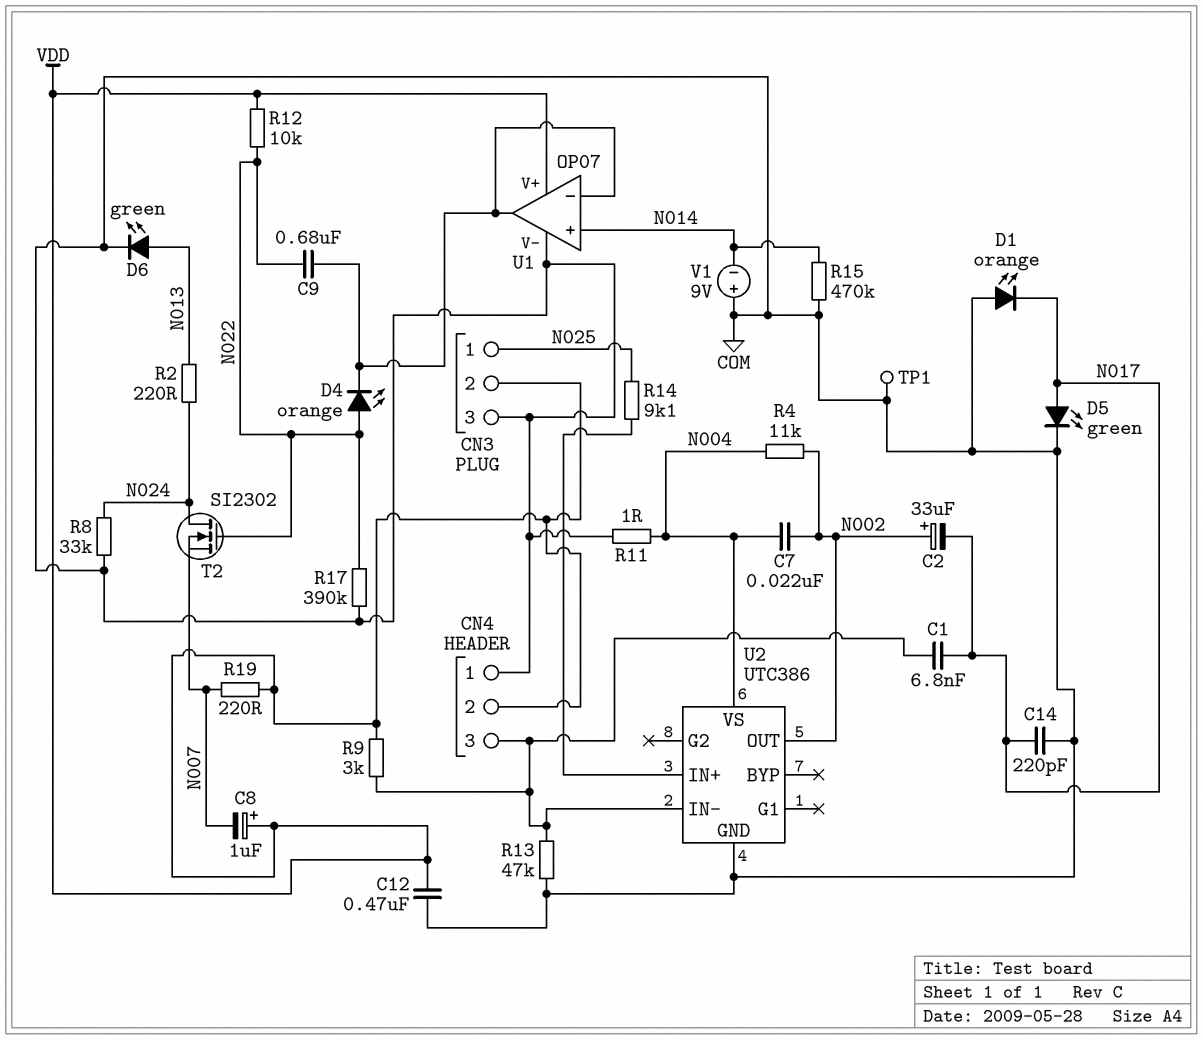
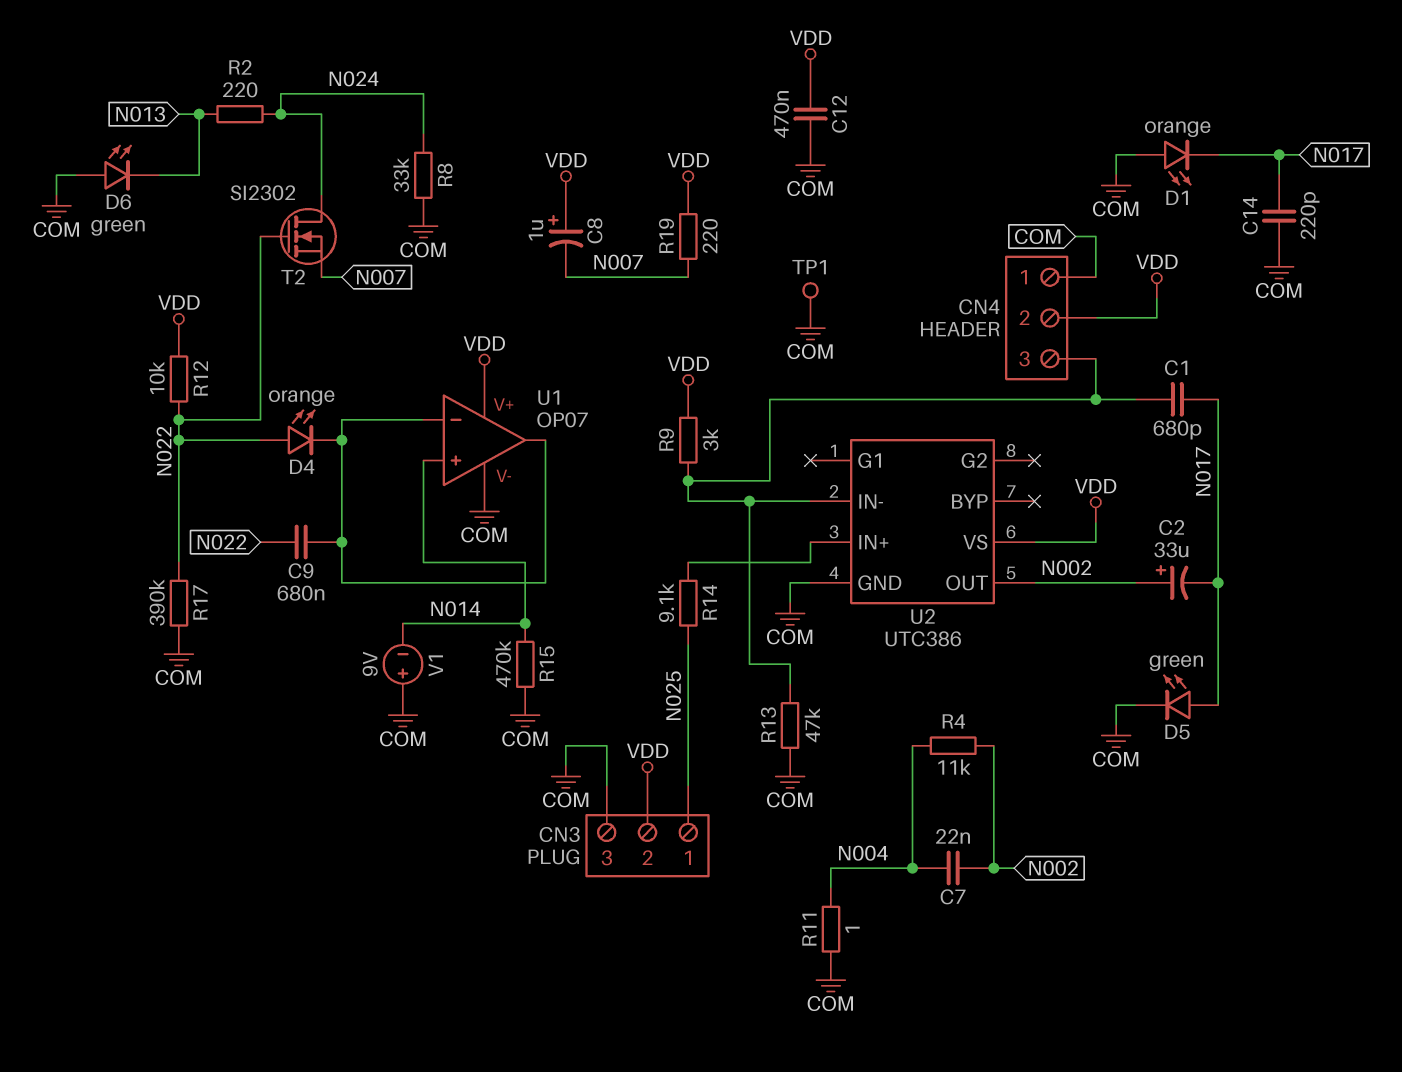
C1: 6.8nF (CN4/3, N017) -> 680pF (CN4/3, N017)
D6: LED green (A N013, K COM) -> LED green (A COM, K N013)
U2 pin VS: N004 -> VDD

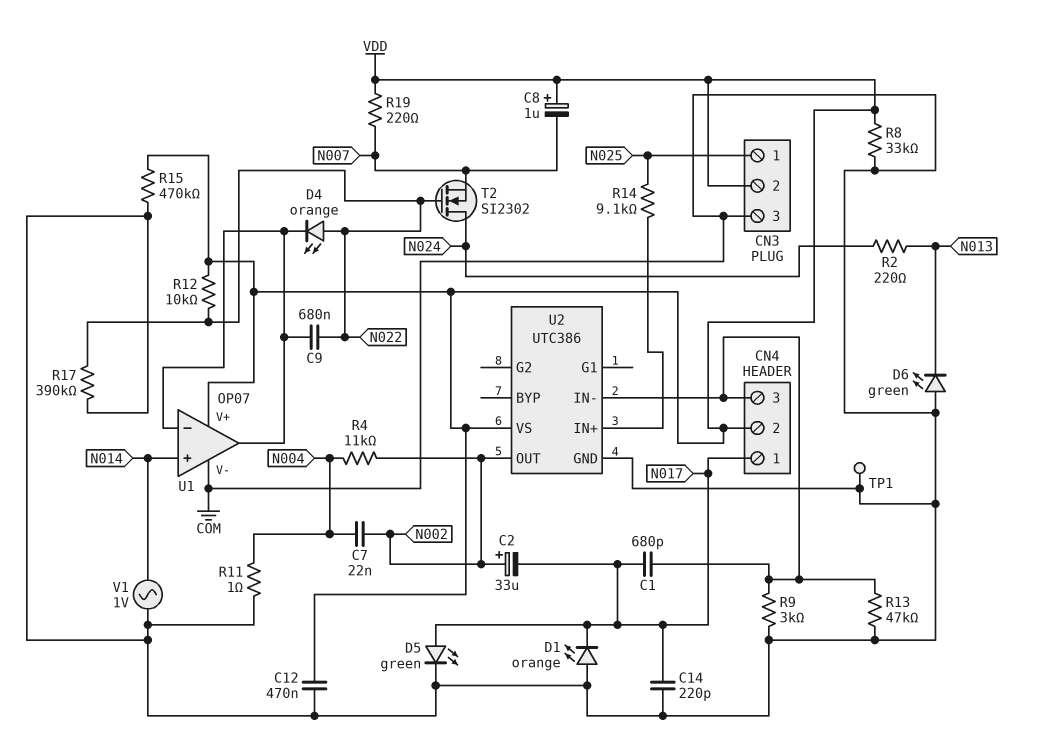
CN4 pin 1: COM -> N017
R8: 33k (COM, N024) -> 33k (COM, VDD)
R9: 3k (CN4/3, VDD) -> 3k (CN4/3, COM)
R15: 470k (COM, N014) -> 470k (COM, VDD)
V1: 9V (plus COM, minus N014) -> AC 1V (COM, N014)

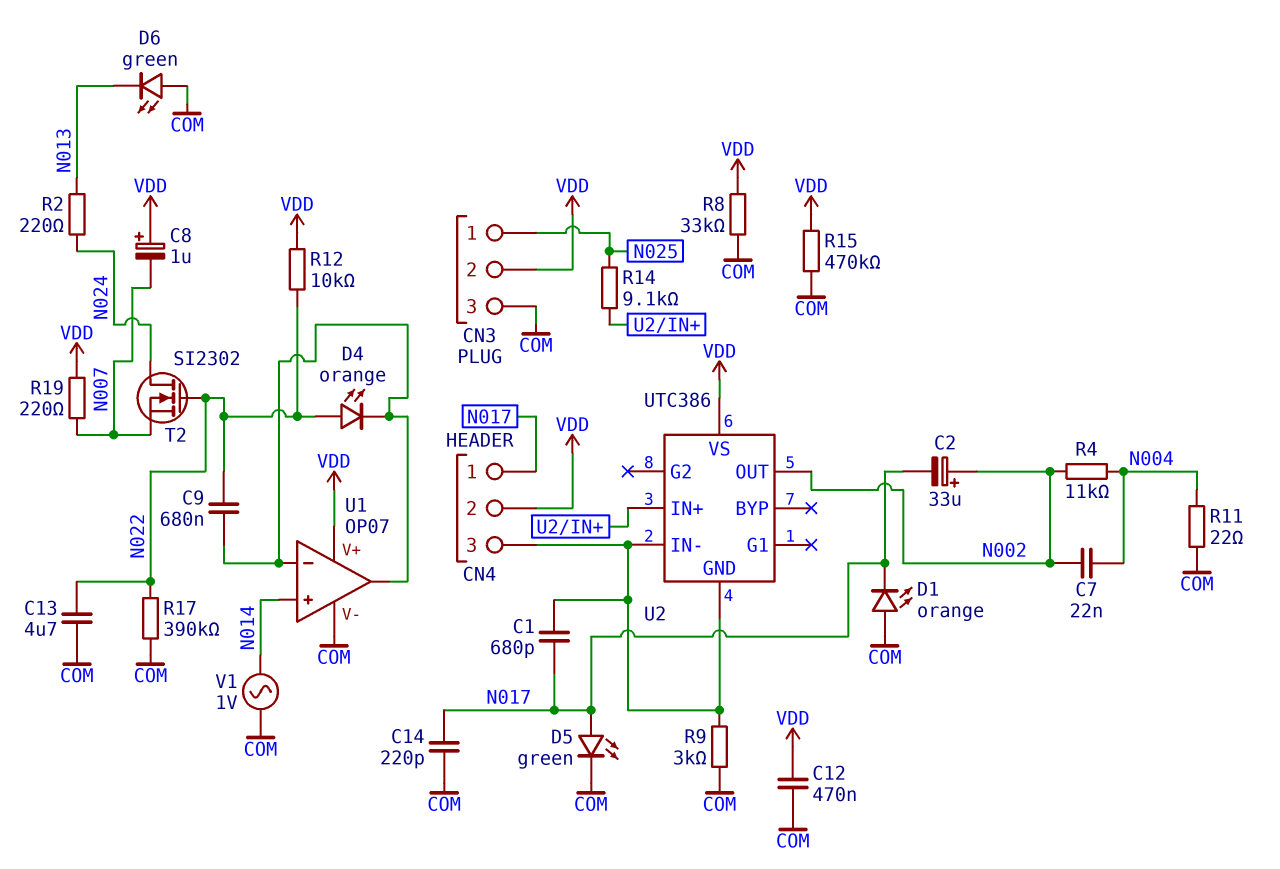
C13: none -> 4.7uF (COM, N022)
R11: 1 (COM, N004) -> 22 (COM, N004)
R13: 47k (CN4/3, COM) -> none
TP1: test point (COM) -> none
U2 pin GND: COM -> CN4/3

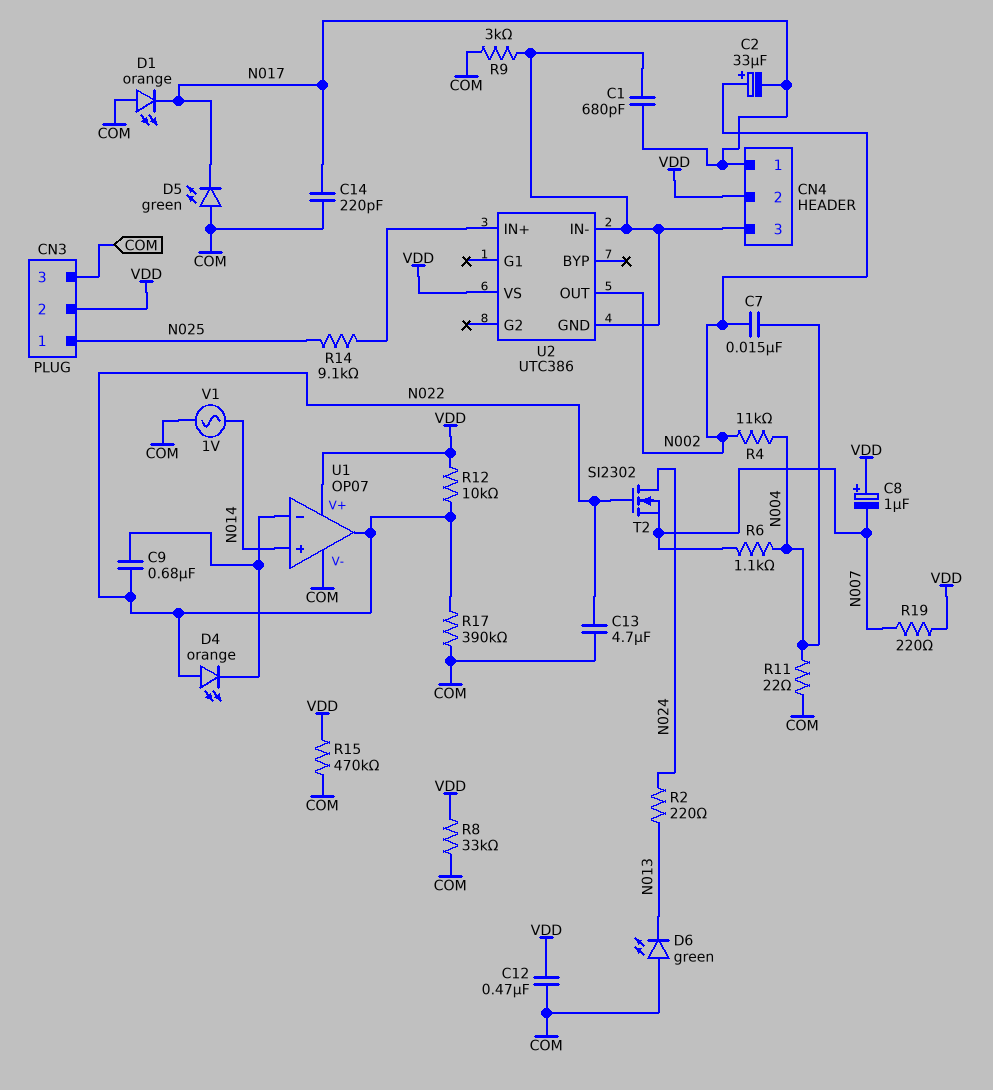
C7: 22nF (N002, N004) -> 15nF (N002, N004)
D5: LED green (A N017, K COM) -> LED green (A COM, K N017)
R6: none -> 1.1k (N004, N007)
U1 pin out: U1/in- -> N022

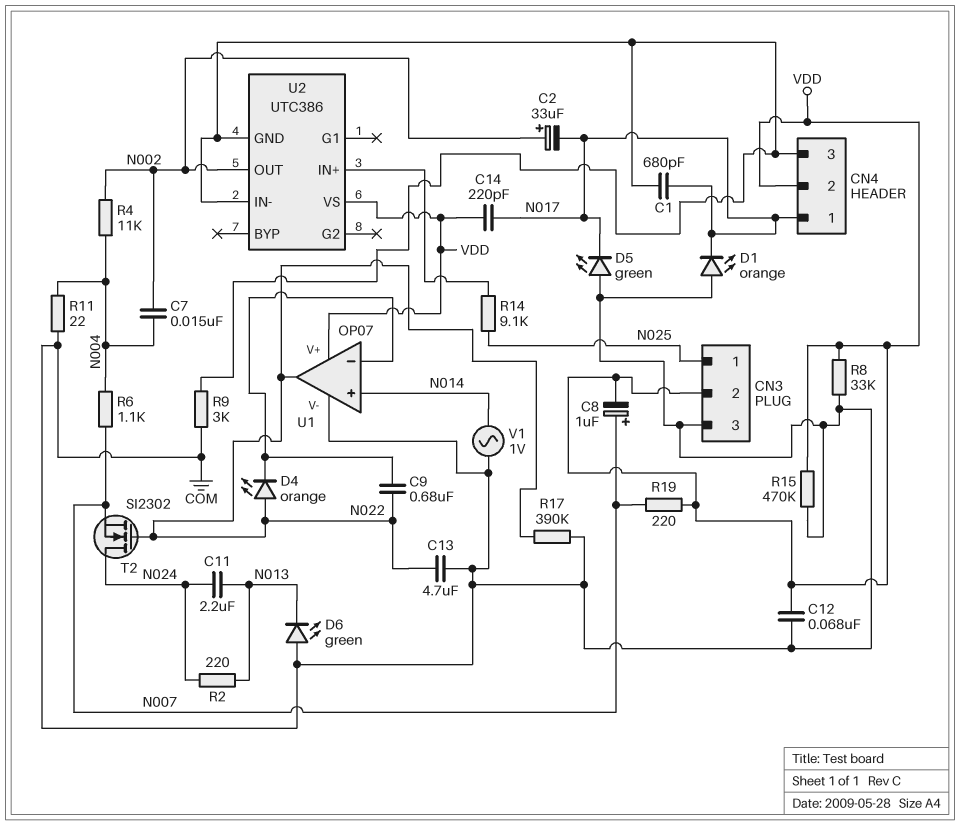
C8: 1uF (plus VDD, minus N007) -> 1uF (plus N007, minus VDD)
C11: none -> 2.2uF (N013, N024)
C12: 470nF (COM, VDD) -> 68nF (COM, VDD)
C14: 220pF (COM, N017) -> 220pF (N017, VDD)
R12: 10k (N022, VDD) -> none

